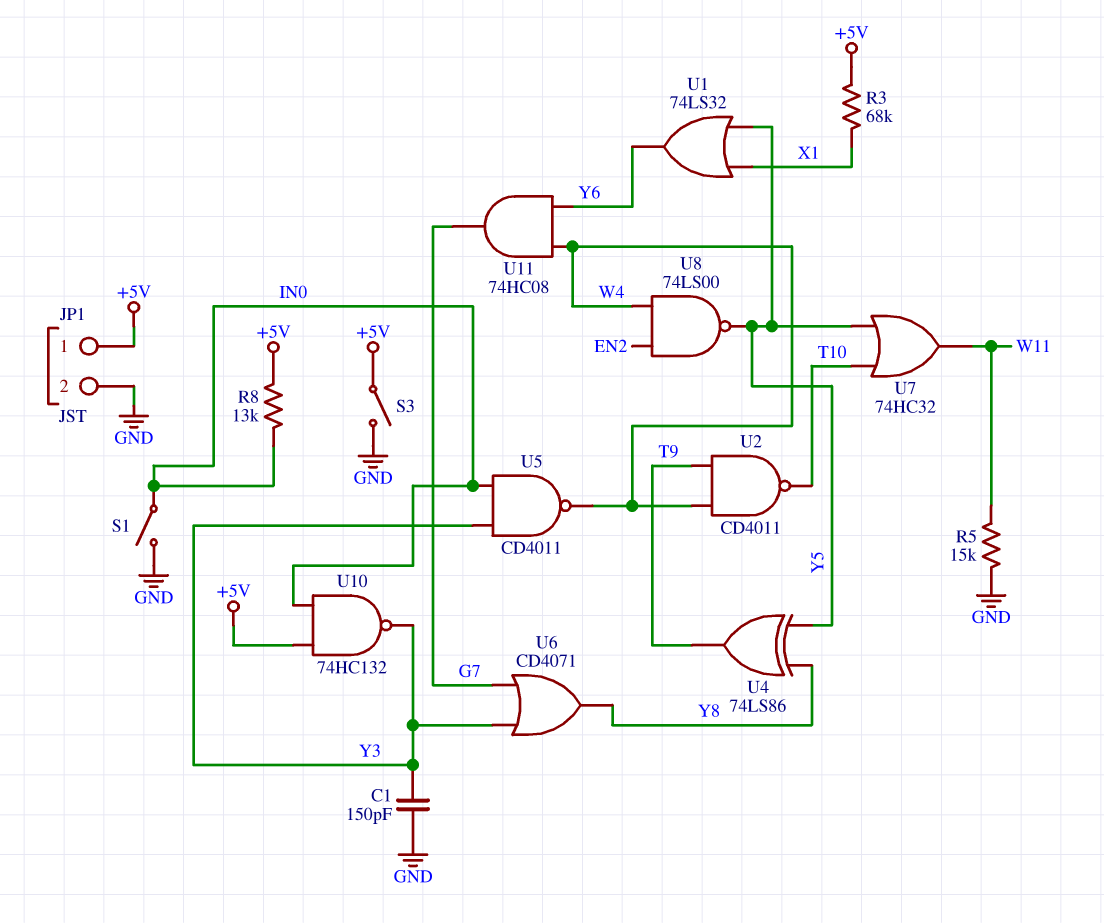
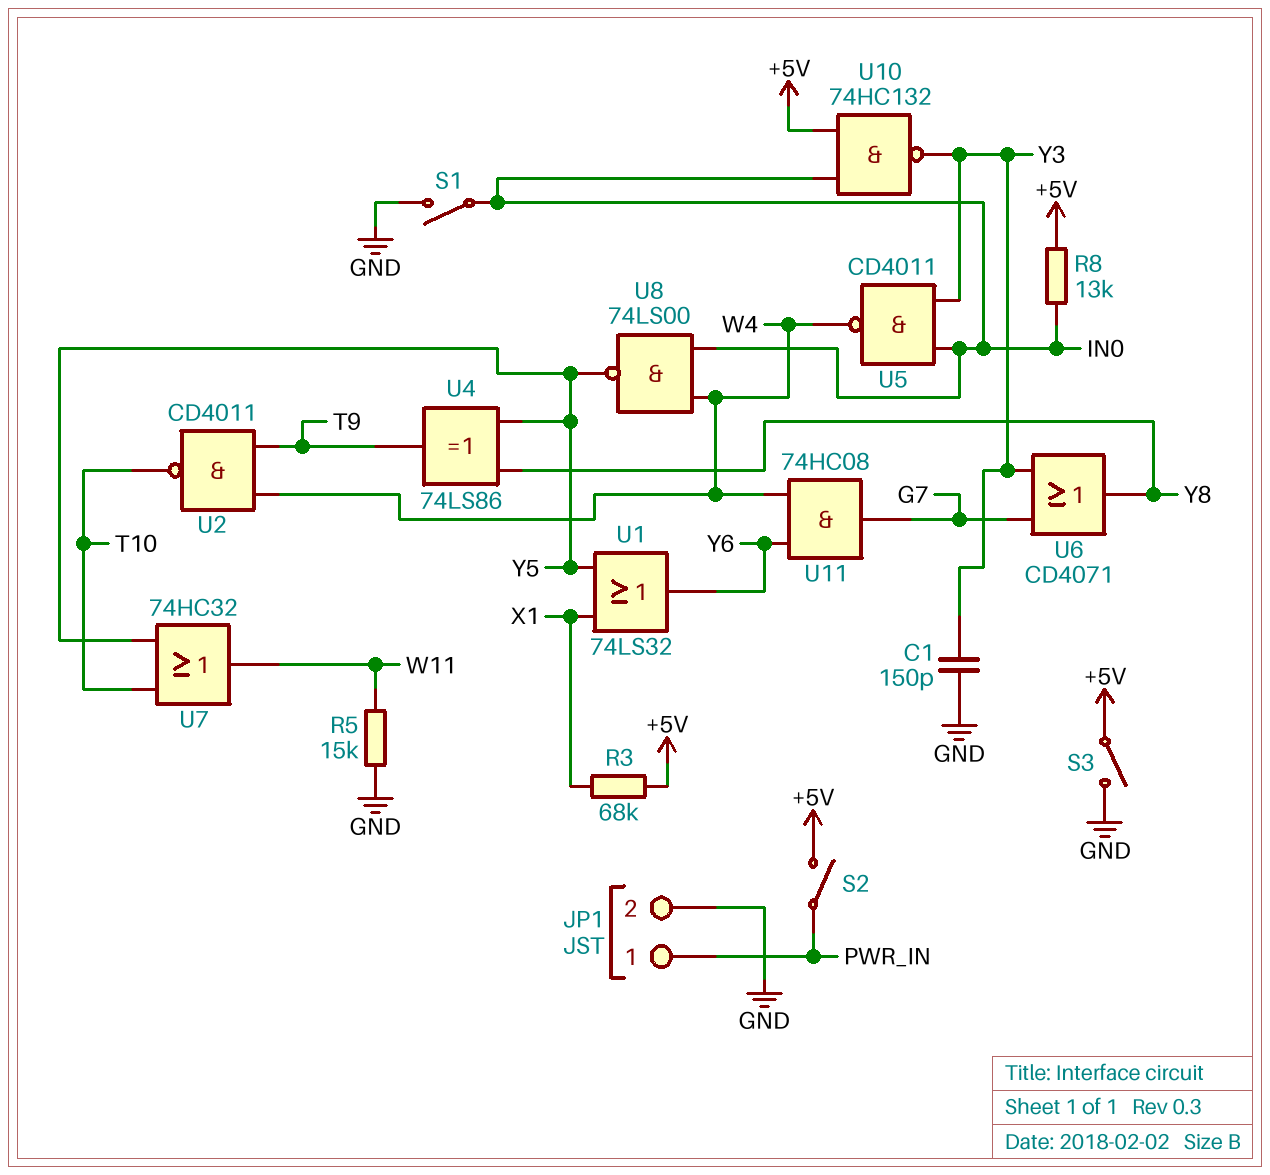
JP1 pin 1: +5V -> PWR_IN
S2: none -> switch (+5V, PWR_IN)
U8: NAND 74LS00 (in EN2, in W4, out Y5) -> NAND 74LS00 (in IN0, in W4, out Y5)

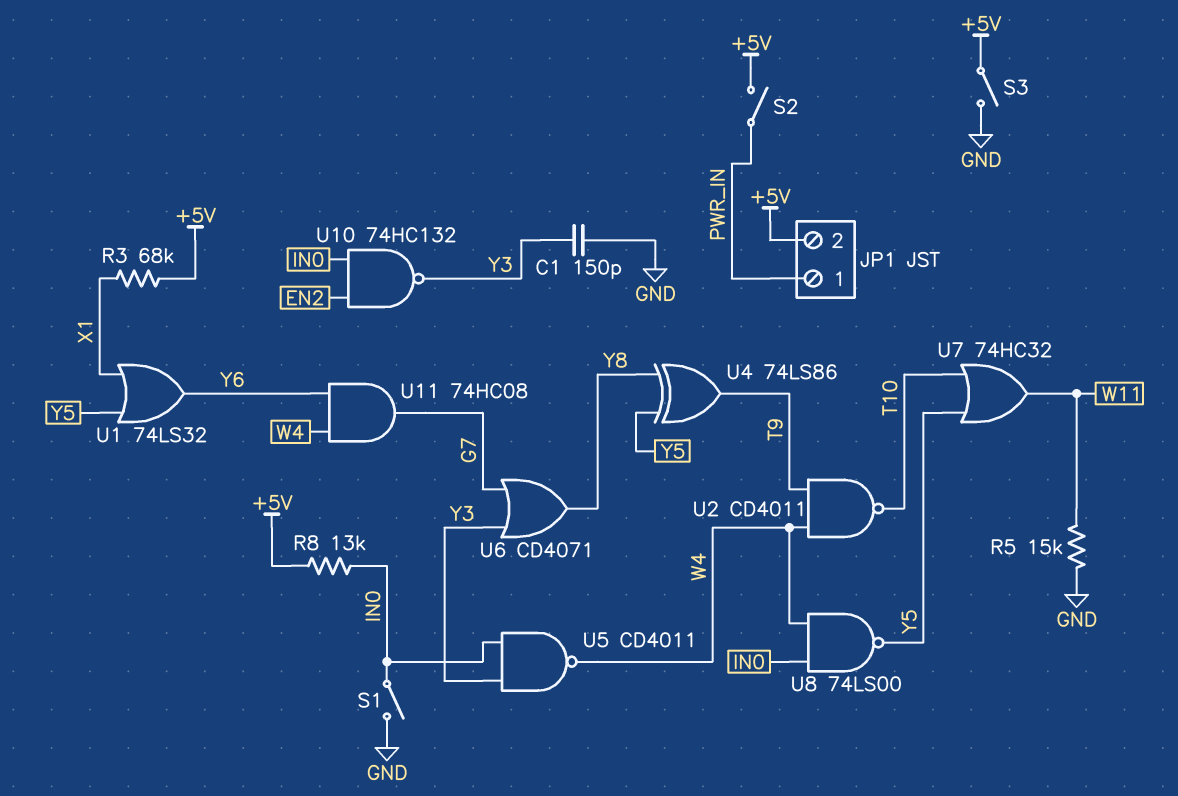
JP1 pin 2: GND -> +5V
U10: NAND 74HC132 (in +5V, in IN0, out Y3) -> NAND 74HC132 (in EN2, in IN0, out Y3)

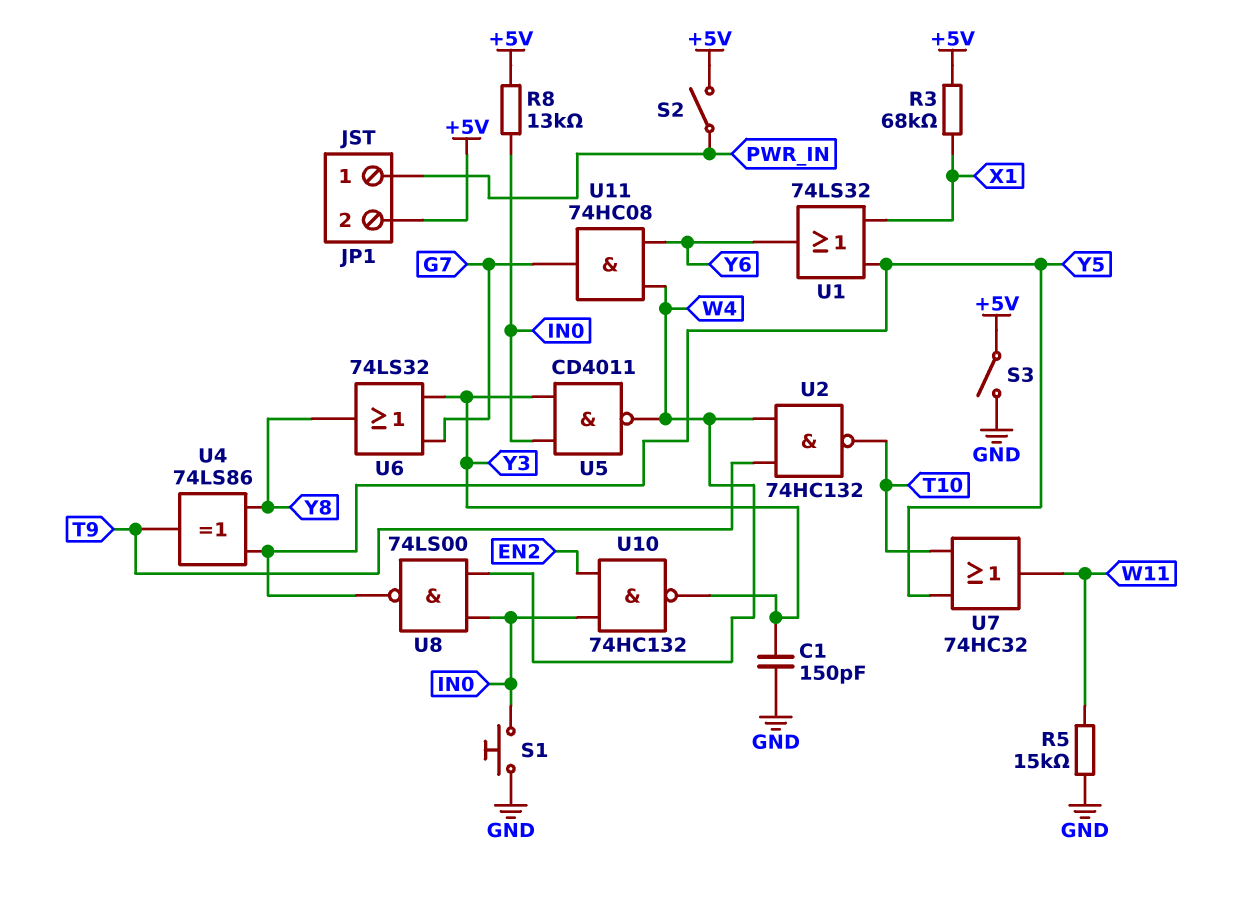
S1: switch (GND, IN0) -> button (GND, IN0)
U2: NAND CD4011 (in T9, in W4, out T10) -> NAND 74HC132 (in T9, in W4, out T10)
U6: OR CD4071 (in G7, in Y3, out Y8) -> OR 74LS32 (in G7, in Y3, out Y8)

